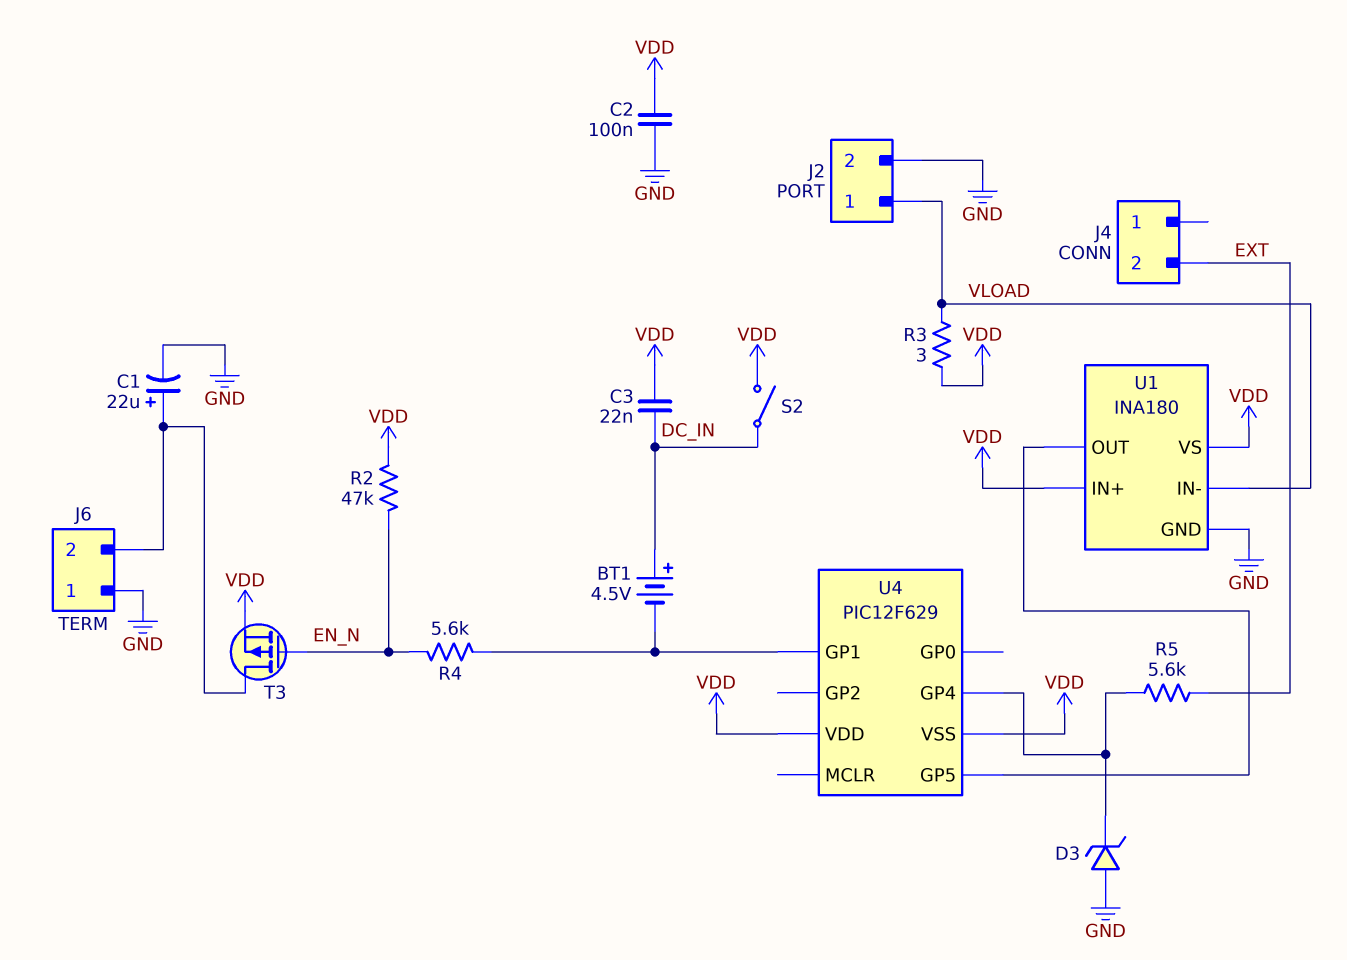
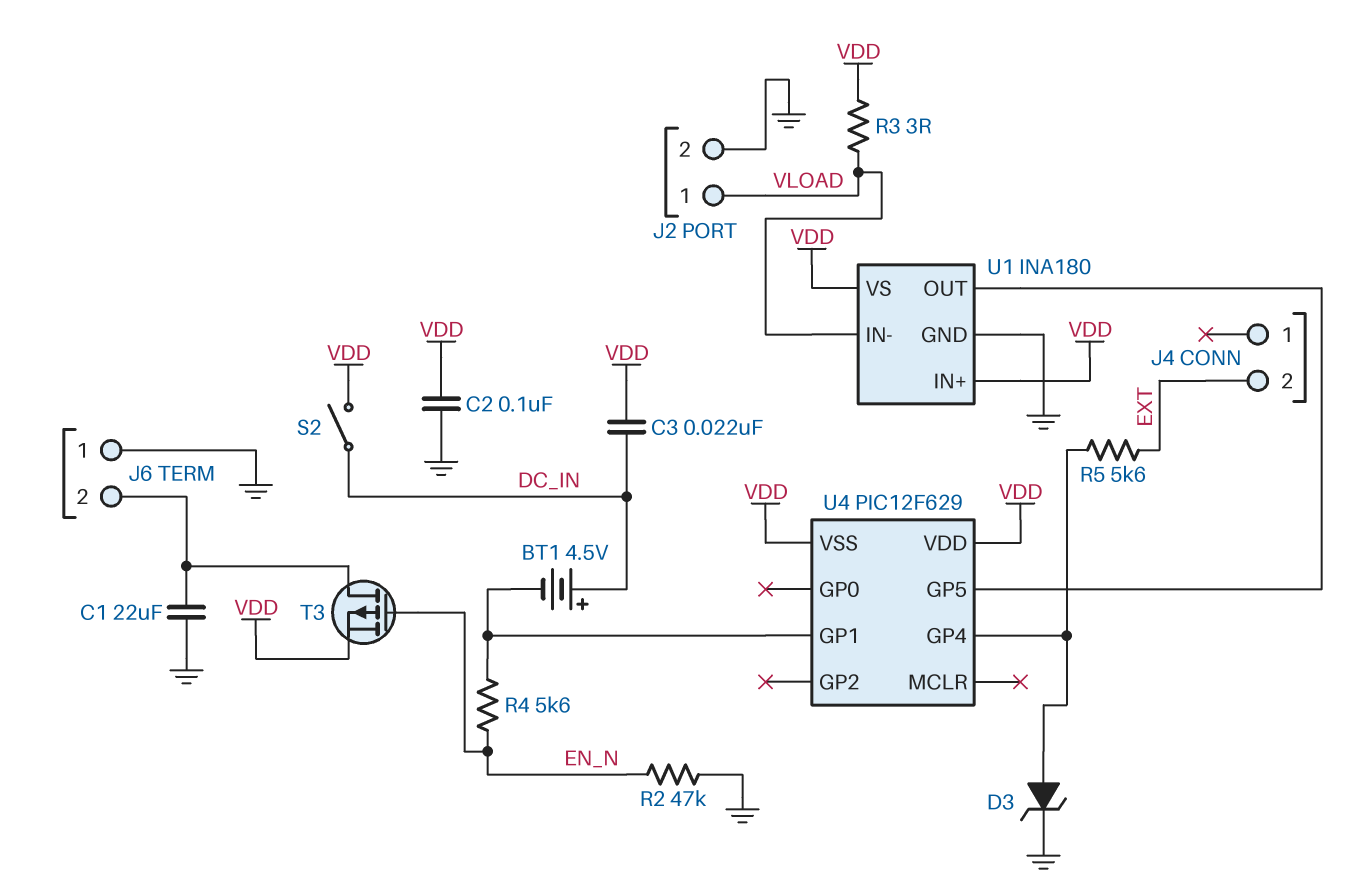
C1: 22uF (plus J6/2, minus GND) -> 22uF (GND, J6/2)
D3: zener (A GND, K U4/GP4) -> zener (A U4/GP4, K GND)
R2: 47k (EN_N, VDD) -> 47k (EN_N, GND)

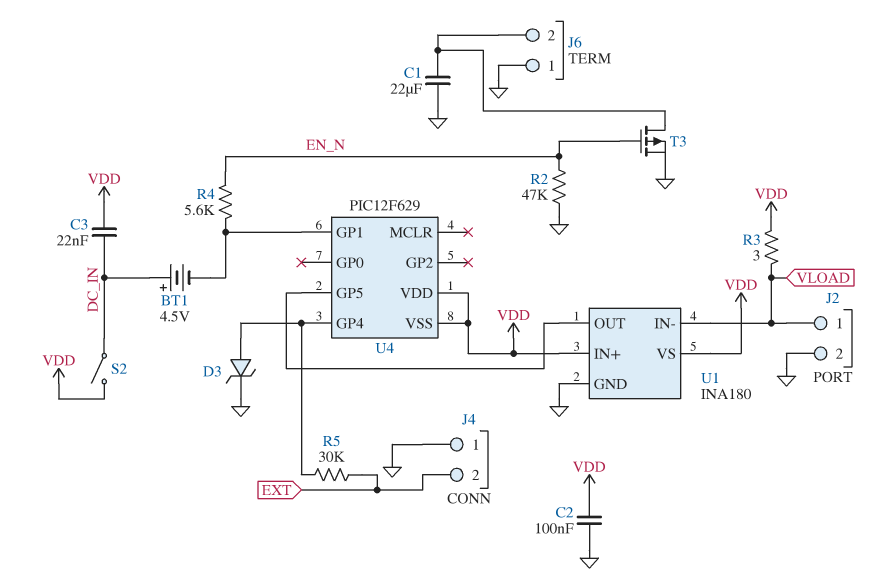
J4 pin 1: none -> GND
R5: 5.6k (EXT, U4/GP4) -> 30k (EXT, U4/GP4)
T3: PMOS (G EN_N, D J6/2, S VDD) -> PMOS (G EN_N, D J6/2, S GND)

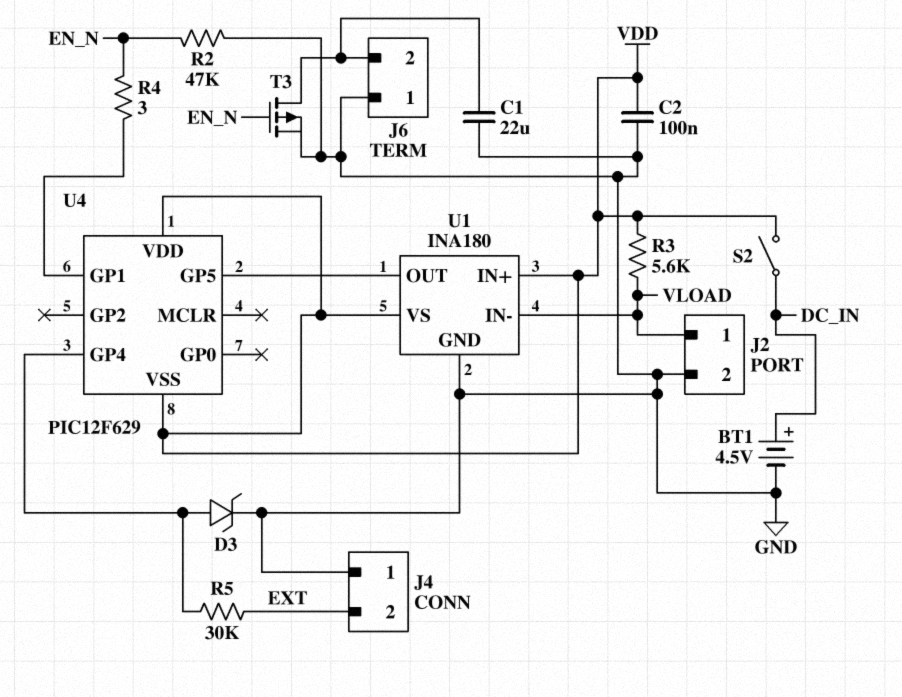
BT1: 4.5V (plus DC_IN, minus U4/GP1) -> 4.5V (plus DC_IN, minus GND)
C3: 22nF (DC_IN, VDD) -> none
R3: 3 (VDD, VLOAD) -> 5.6k (VDD, VLOAD)
R4: 5.6k (EN_N, U4/GP1) -> 3 (EN_N, U4/GP1)

